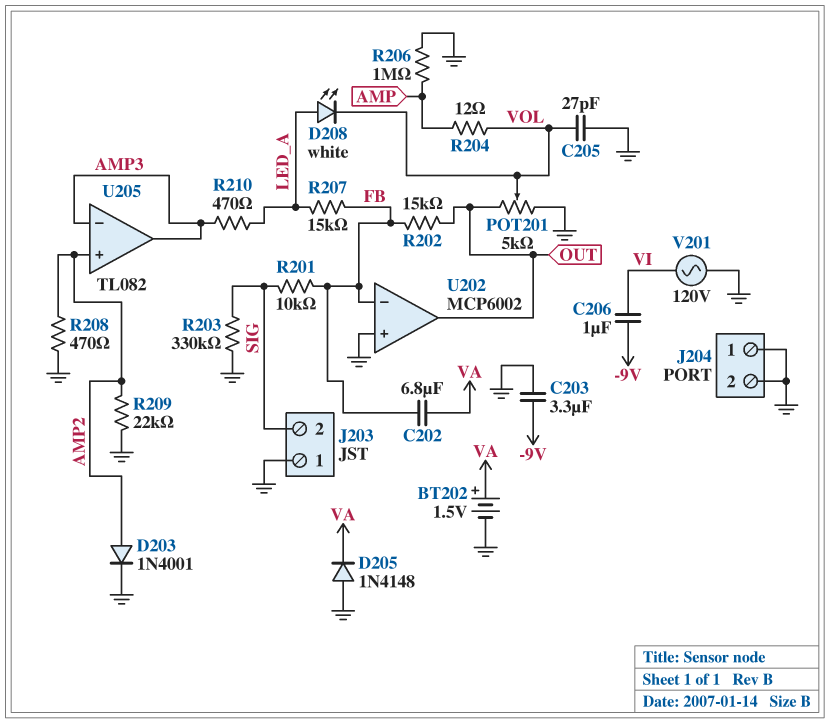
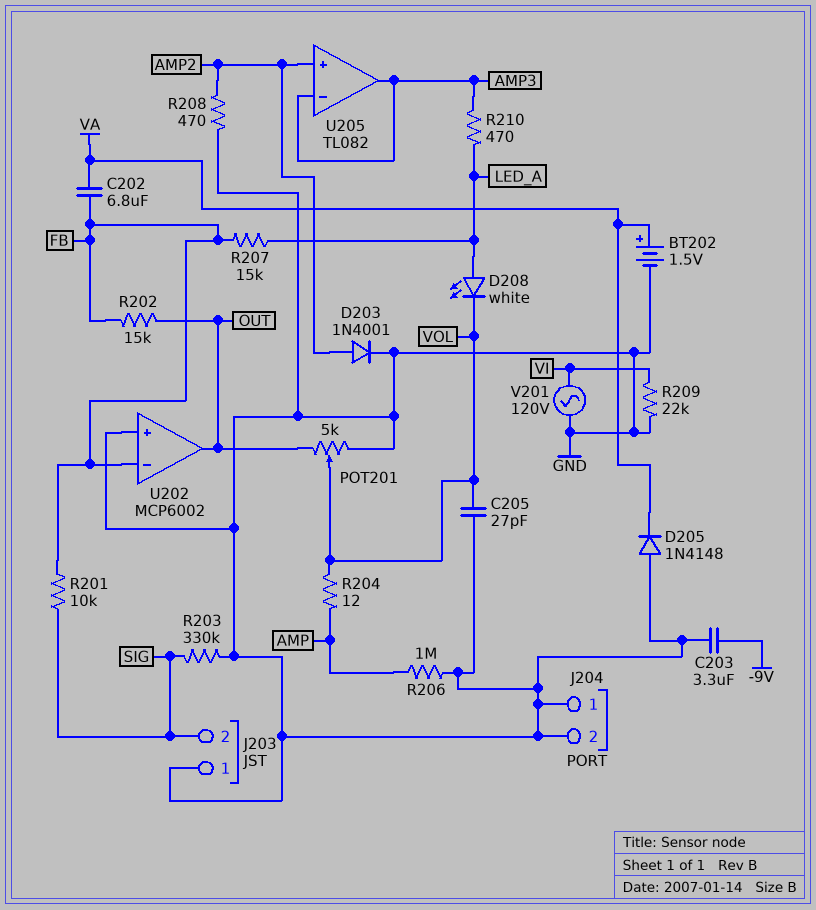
C206: 1uF (-9V, VI) -> none
R209: 22k (AMP2, GND) -> 22k (GND, VI)

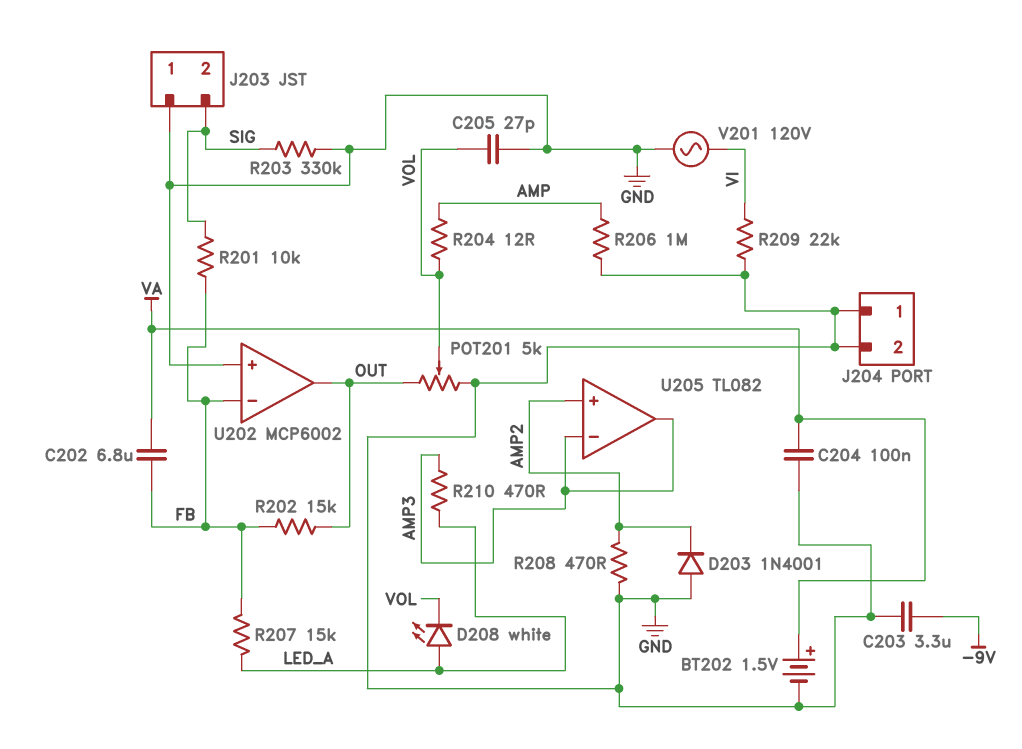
C204: none -> 100nF (GND, VA)
D203: diode 1N4001 (A AMP2, K GND) -> diode 1N4001 (A GND, K AMP2)
D205: diode 1N4148 (A GND, K VA) -> none

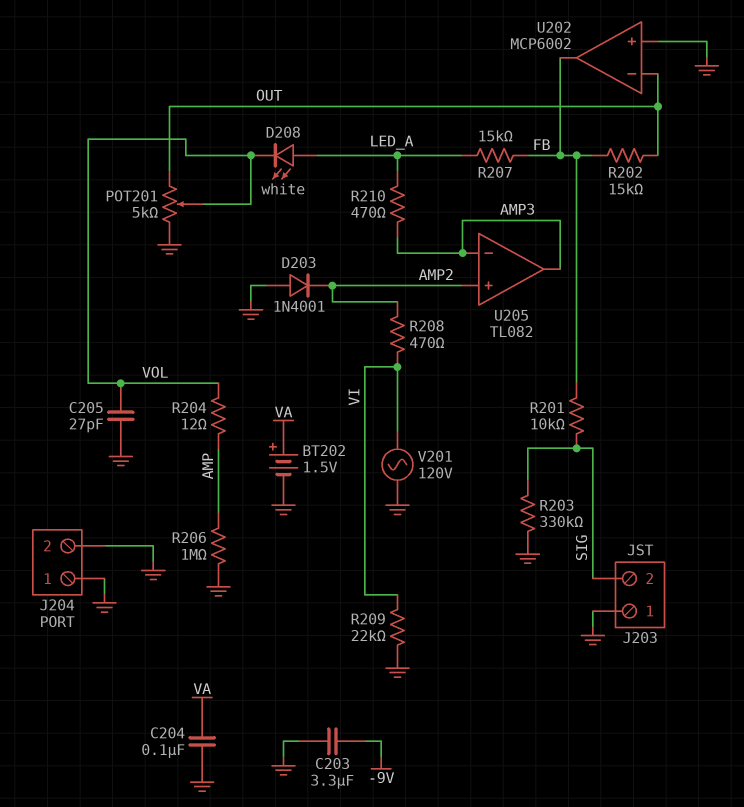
C202: 6.8uF (FB, VA) -> none
R208: 470 (AMP2, GND) -> 470 (AMP2, VI)
U202 pin in-: FB -> OUT
U202 pin out: OUT -> FB

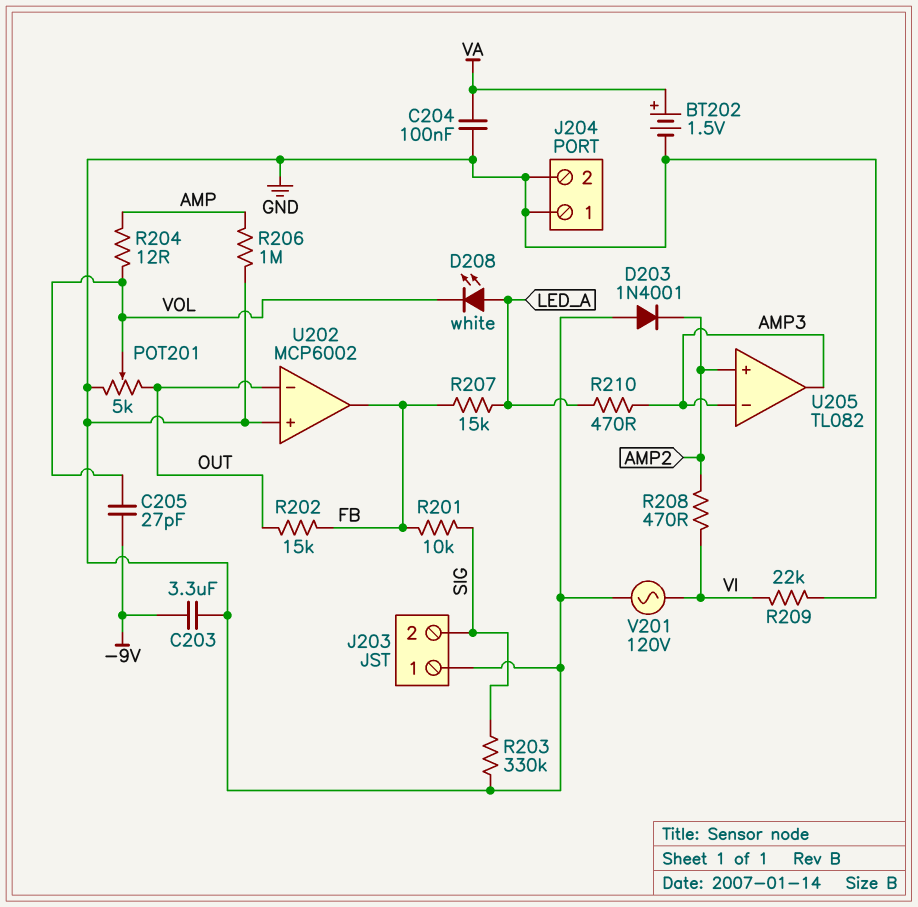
C205: 27pF (GND, VOL) -> 27pF (-9V, VOL)

